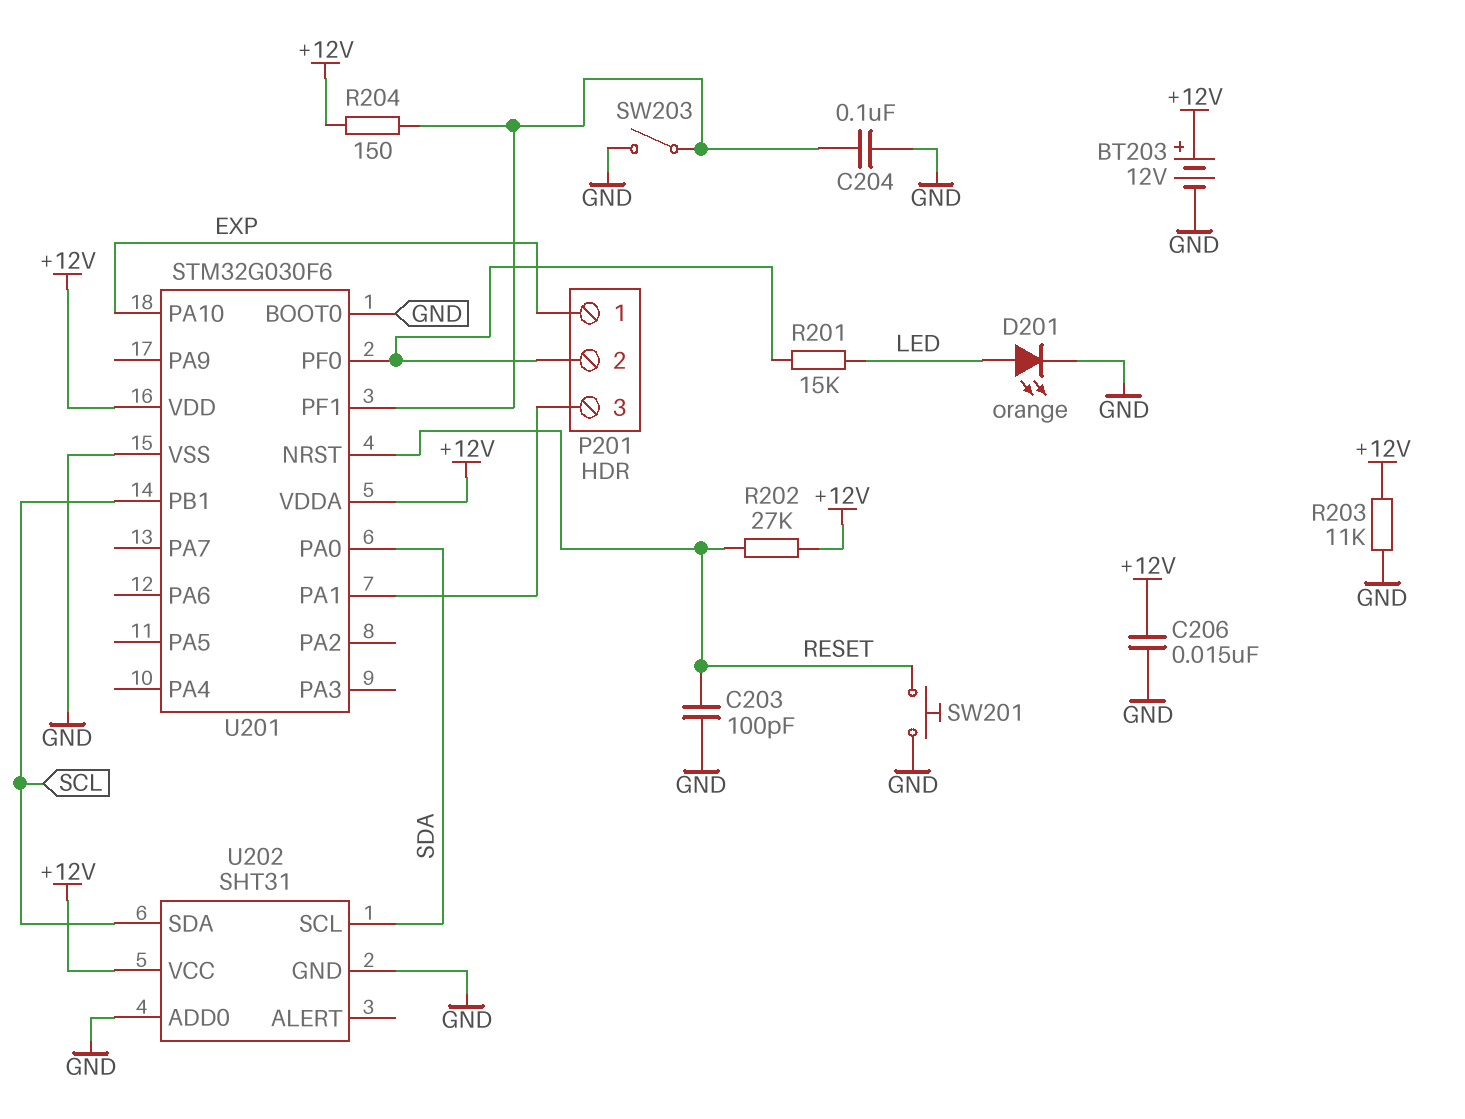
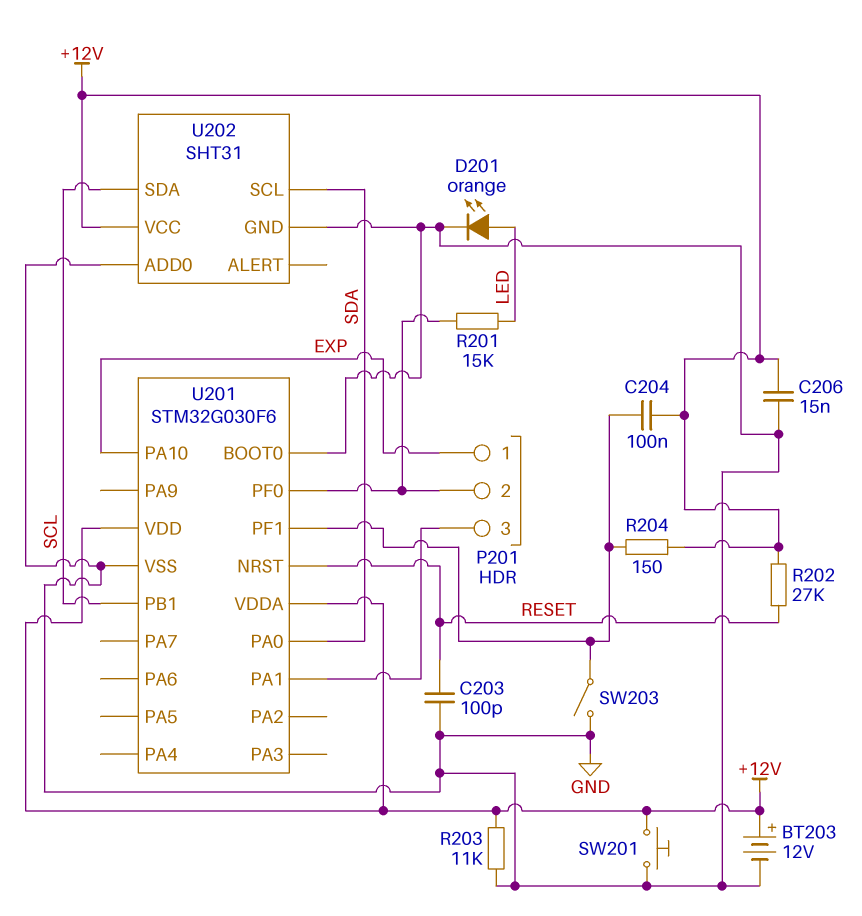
C204: 100nF (GND, U201/PF1) -> 100nF (+12V, U201/PF1)
SW201: button (GND, RESET) -> button (+12V, GND)

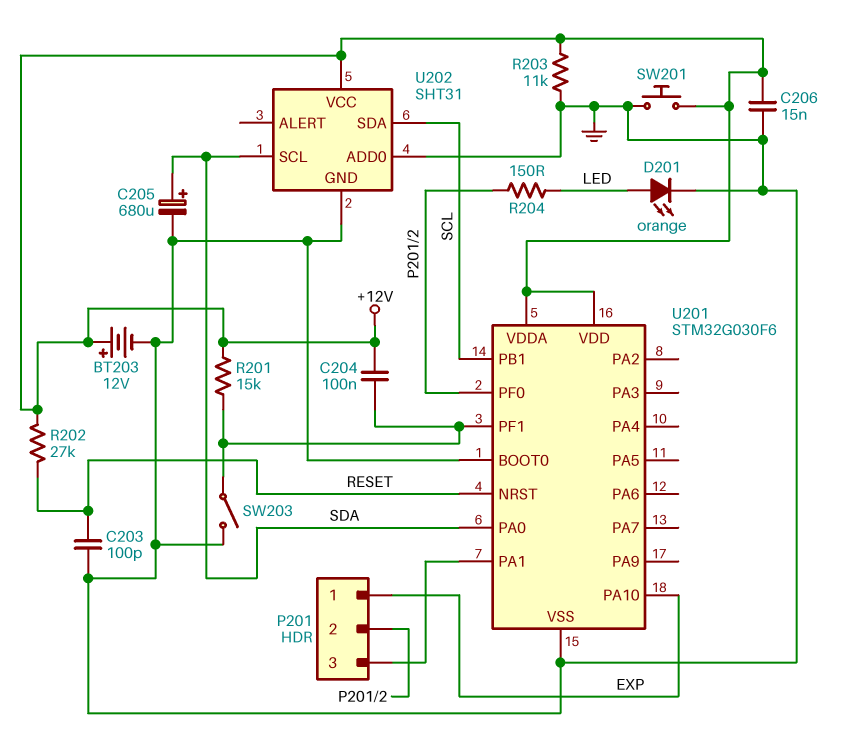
C205: none -> 680uF (plus SDA, minus GND)
R201: 15k (LED, P201/2) -> 15k (+12V, U201/PF1)
R204: 150 (+12V, U201/PF1) -> 150 (LED, P201/2)

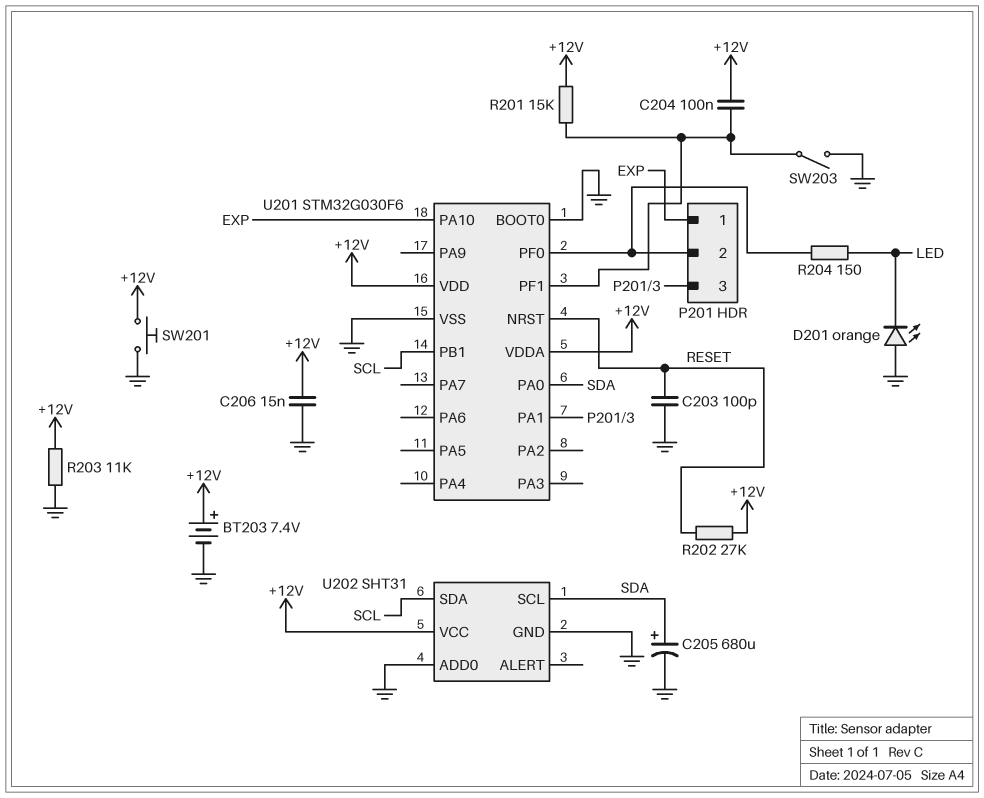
BT203: 12V (plus +12V, minus GND) -> 7.4V (plus +12V, minus GND)
D201: LED orange (A LED, K GND) -> LED orange (A GND, K LED)

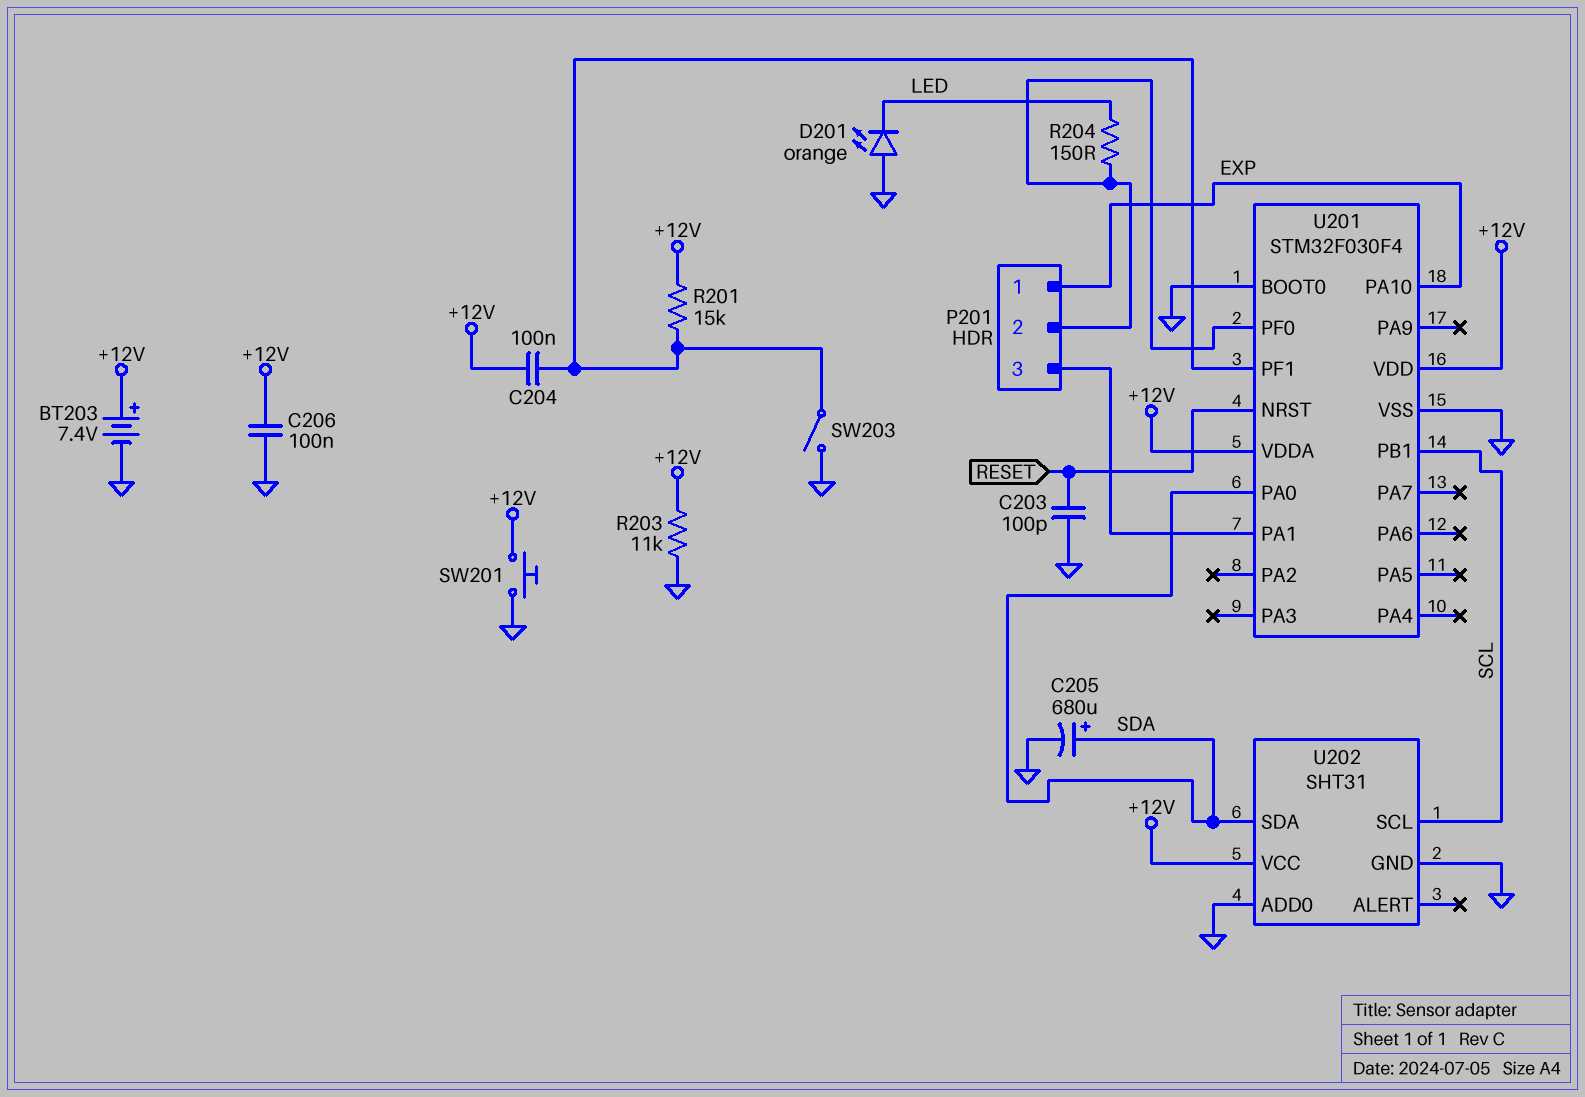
C206: 15nF (+12V, GND) -> 100nF (+12V, GND)
R202: 27k (+12V, RESET) -> none
U201: STM32G030F6 -> STM32F030F4
U202 pin SCL: SDA -> SCL
U202 pin SDA: SCL -> SDA

